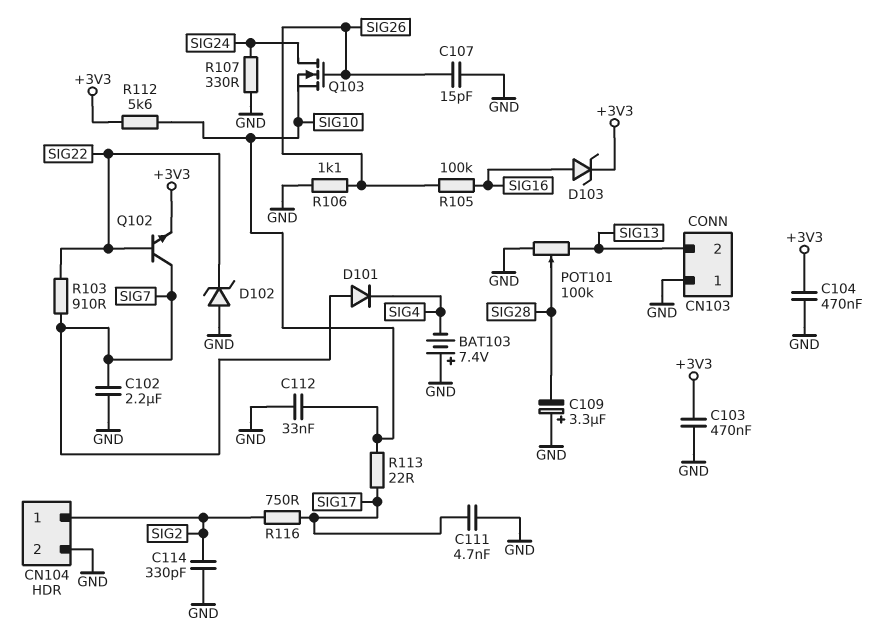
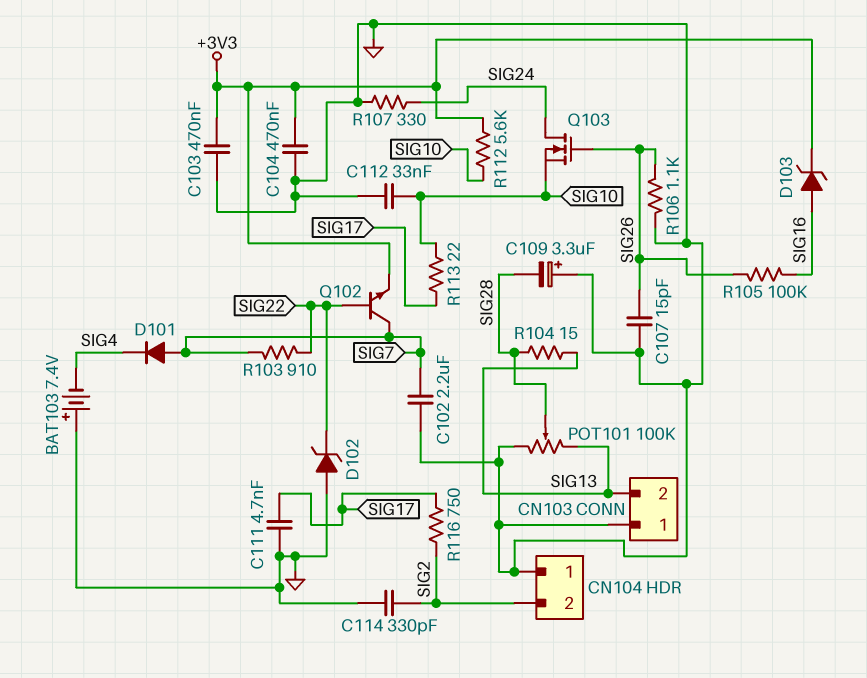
CN104 pin 1: SIG2 -> GND
CN104 pin 2: GND -> SIG2
R104: none -> 15 (SIG13, SIG28)

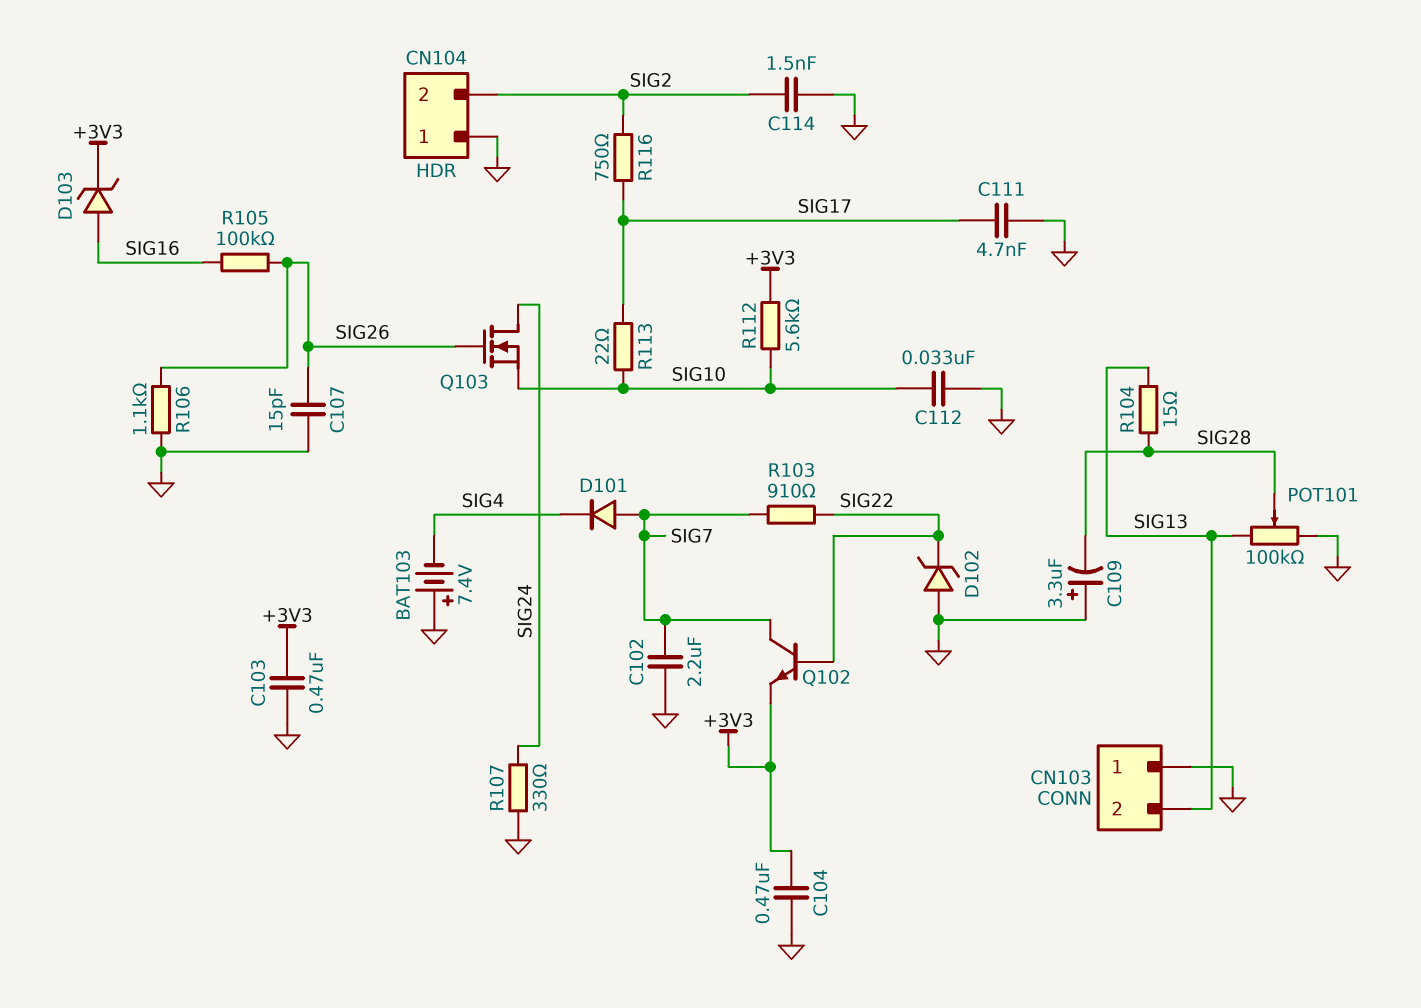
C114: 330pF (GND, SIG2) -> 1.5nF (GND, SIG2)

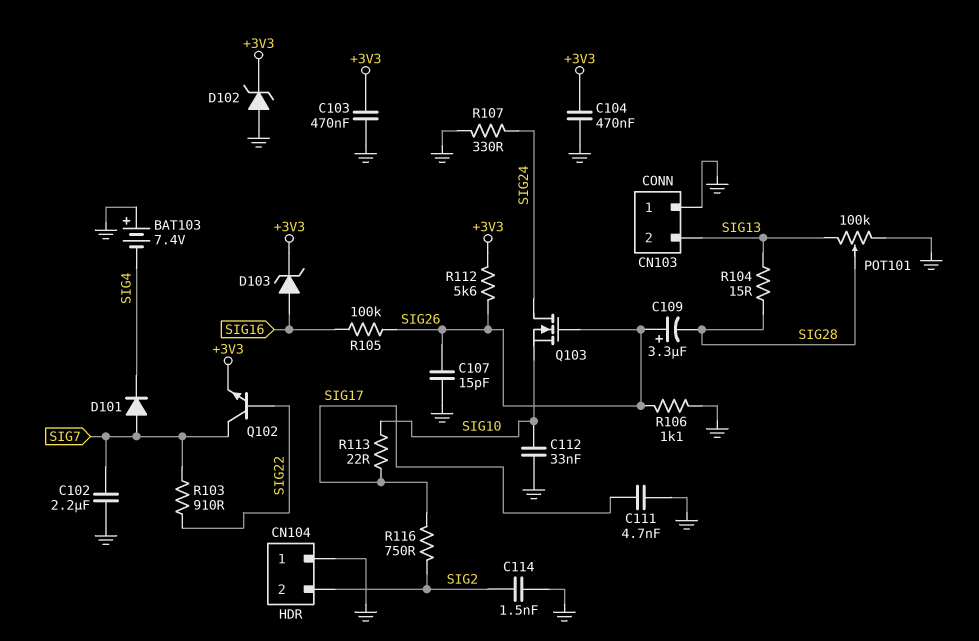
C109: 3.3uF (plus GND, minus SIG28) -> 3.3uF (plus SIG26, minus SIG28)
D102: zener (A GND, K SIG22) -> zener (A GND, K +3V3)
R112: 5.6k (+3V3, SIG10) -> 5.6k (+3V3, SIG26)

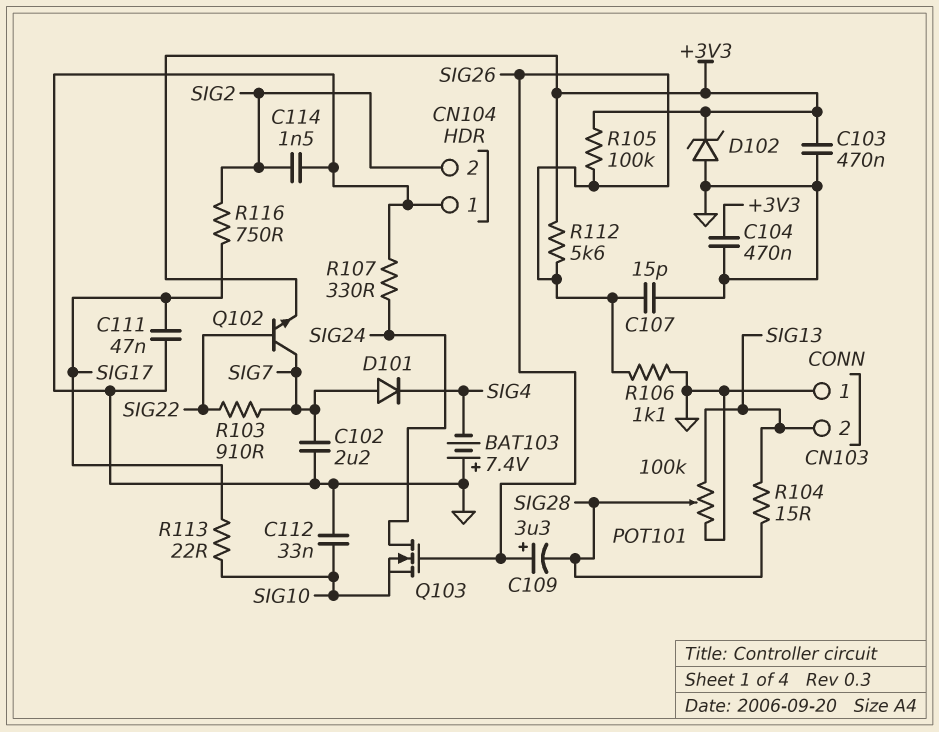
C111: 4.7nF (GND, SIG17) -> 47nF (GND, SIG17)
D103: zener (A SIG16, K +3V3) -> none
R105: 100k (SIG16, SIG26) -> 100k (+3V3, SIG26)

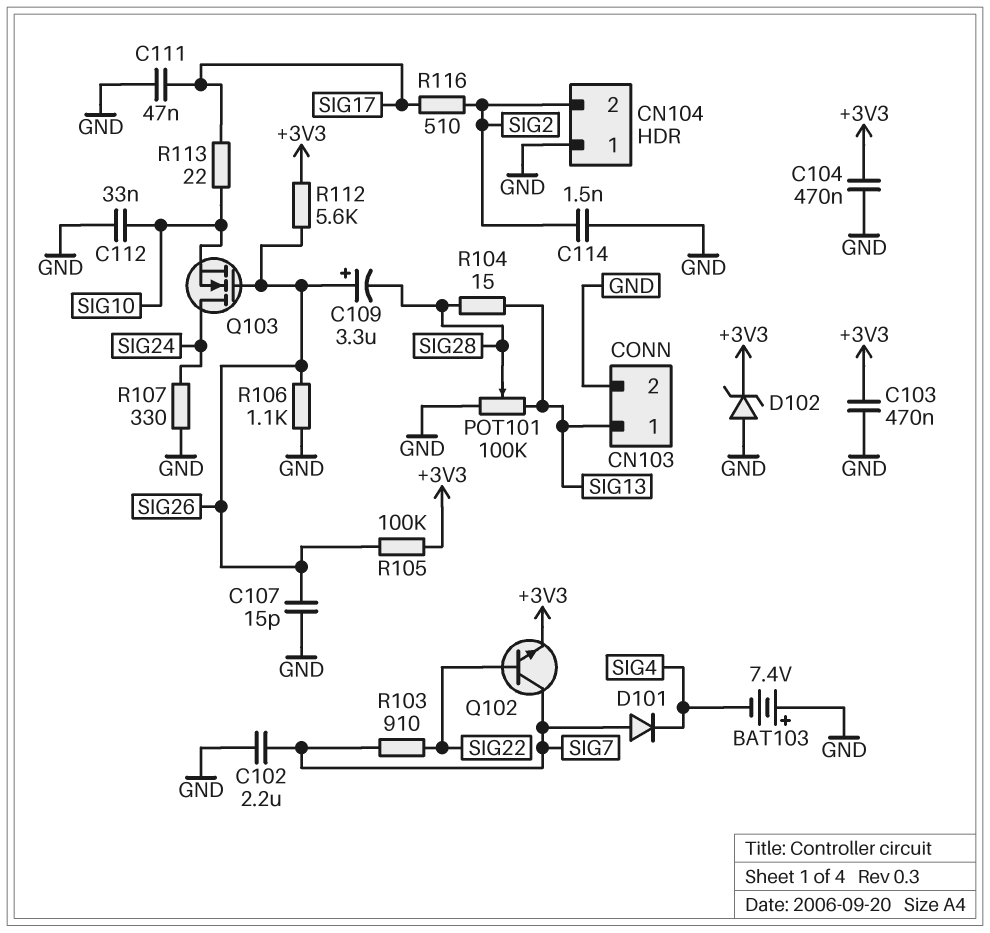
CN103 pin 1: GND -> SIG13
CN103 pin 2: SIG13 -> GND
R116: 750 (SIG2, SIG17) -> 510 (SIG2, SIG17)

